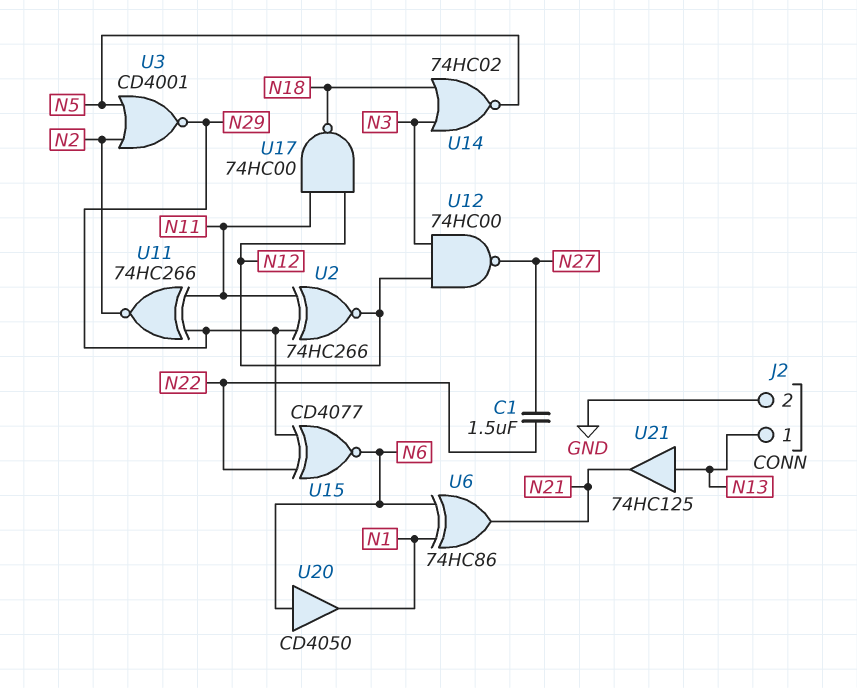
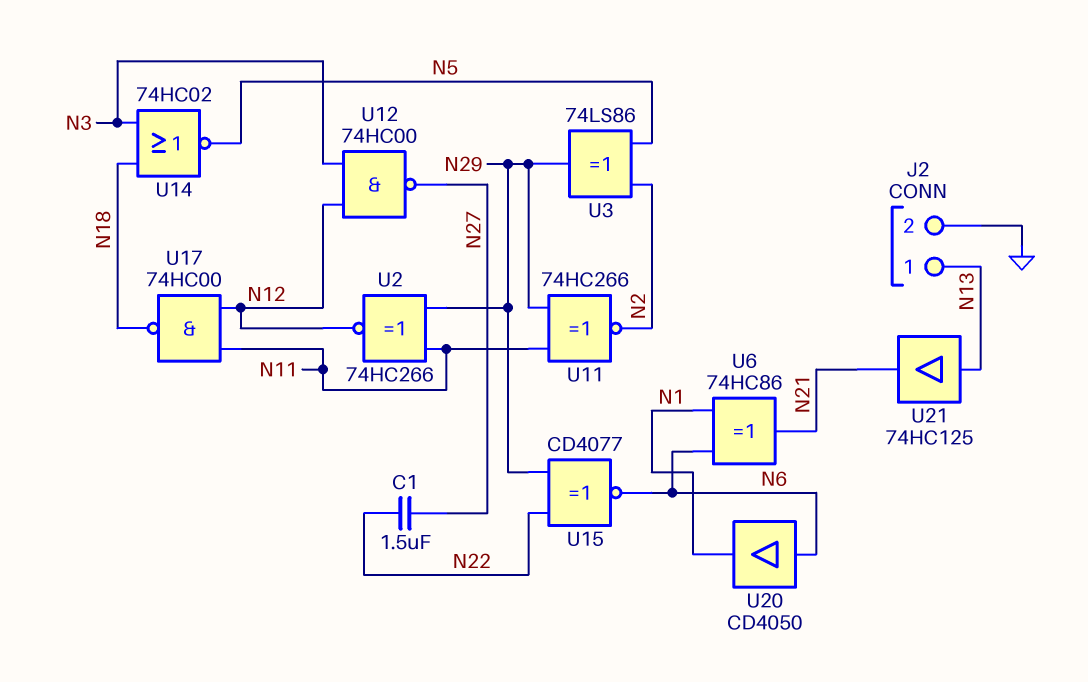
U3: NOR CD4001 (in N2, in N5, out N29) -> XOR 74LS86 (in N2, in N5, out N29)

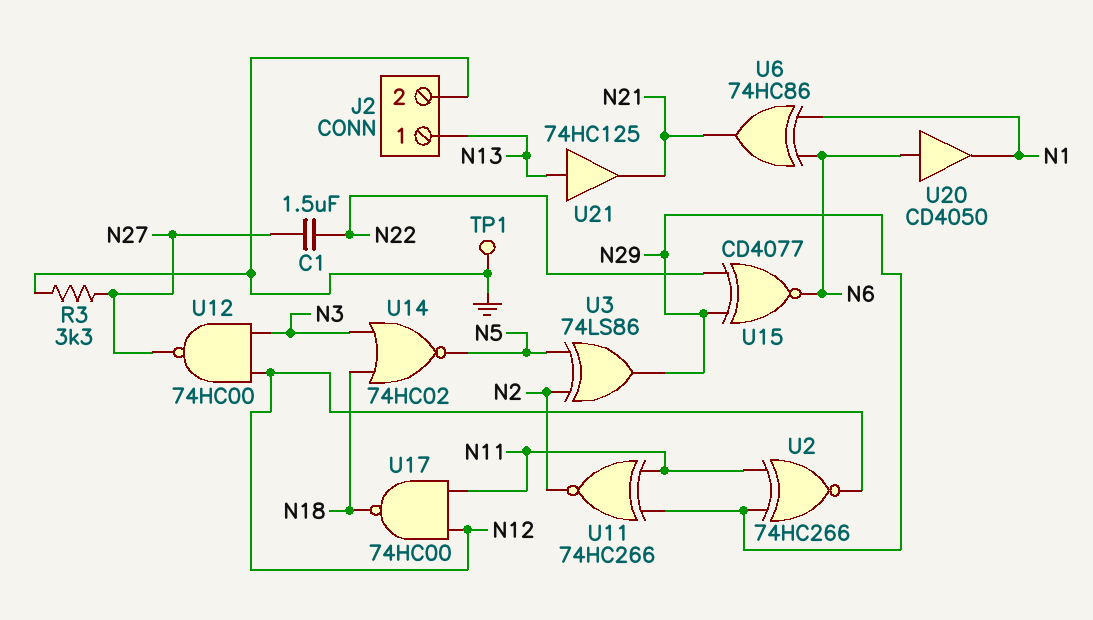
R3: none -> 3.3k (GND, N27)
TP1: none -> test point (GND)

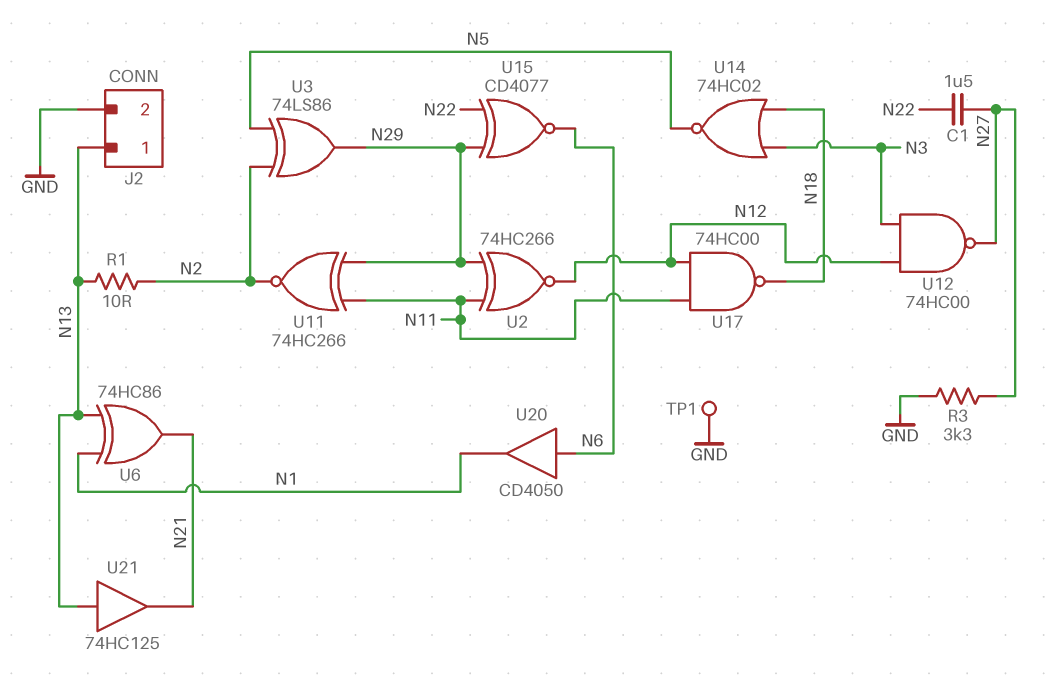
R1: none -> 10 (N2, N13)
U6: XOR 74HC86 (in N1, in N6, out N21) -> XOR 74HC86 (in N1, in N13, out N21)

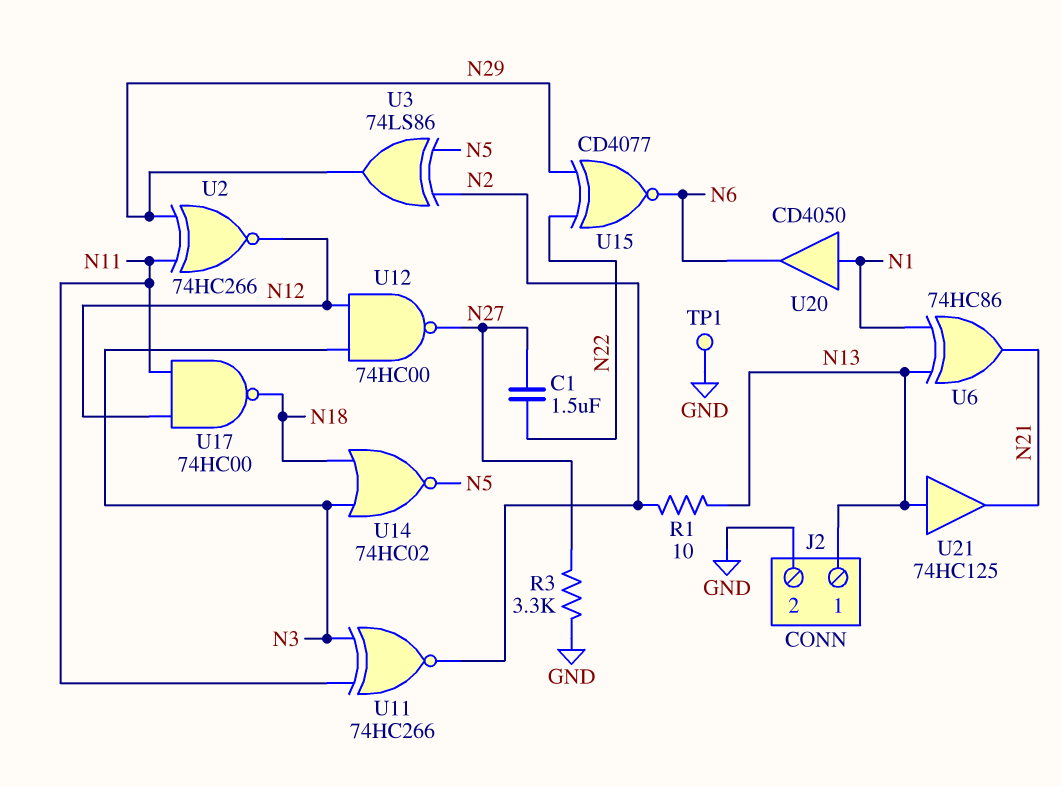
U11: XNOR 74HC266 (in N11, in N29, out N2) -> XNOR 74HC266 (in N3, in N11, out N2)
U20: buffer CD4050 (in N6, out N1) -> buffer CD4050 (in N1, out N6)

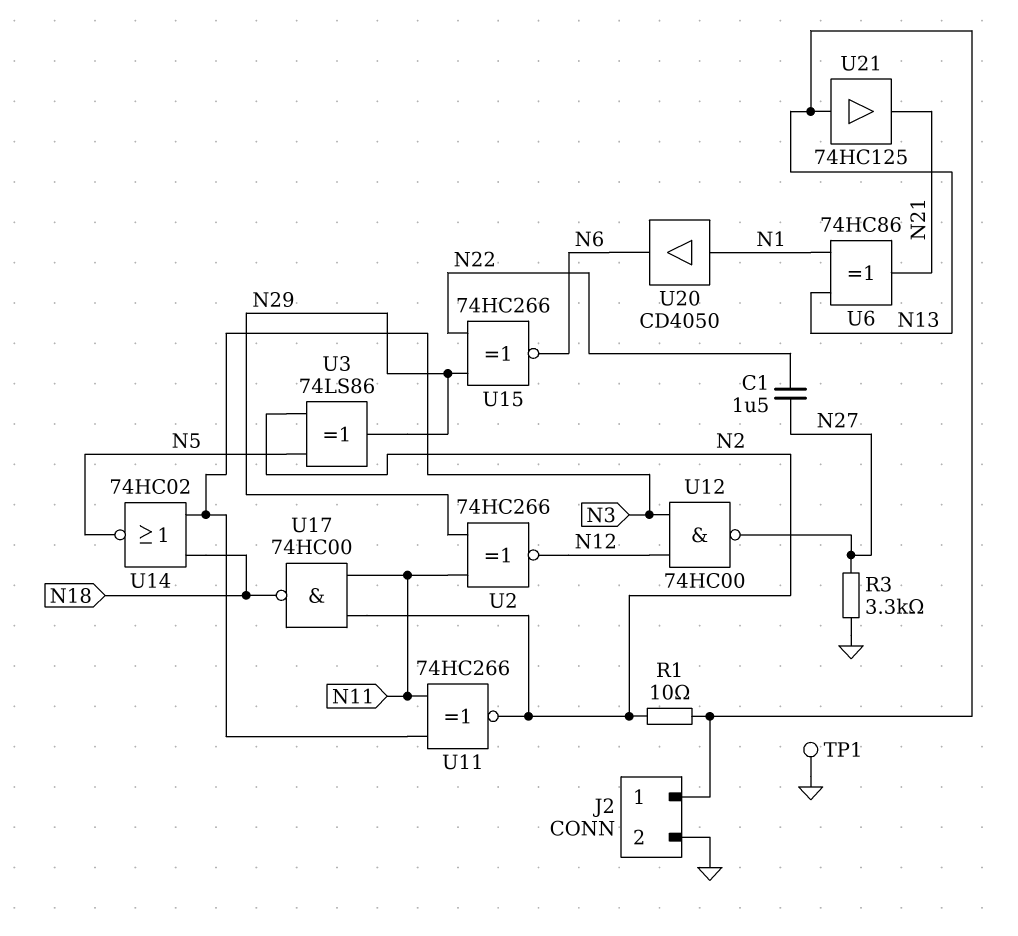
U15: XNOR CD4077 (in N22, in N29, out N6) -> XNOR 74HC266 (in N22, in N29, out N6)
U17: NAND 74HC00 (in N11, in N12, out N18) -> NAND 74HC00 (in N2, in N11, out N18)

